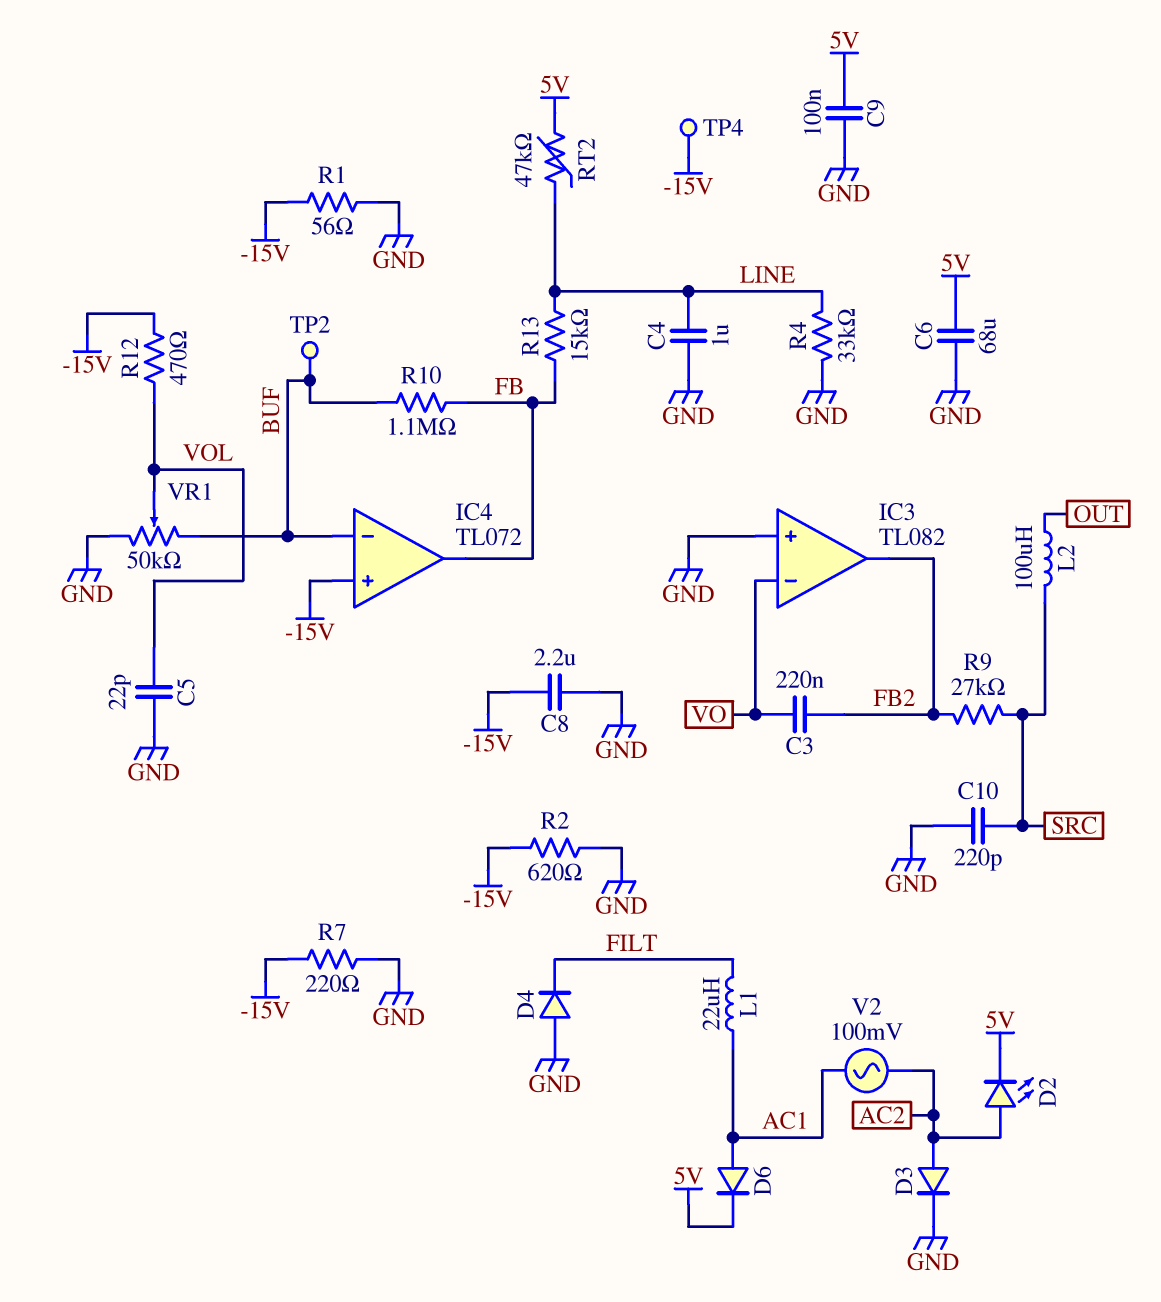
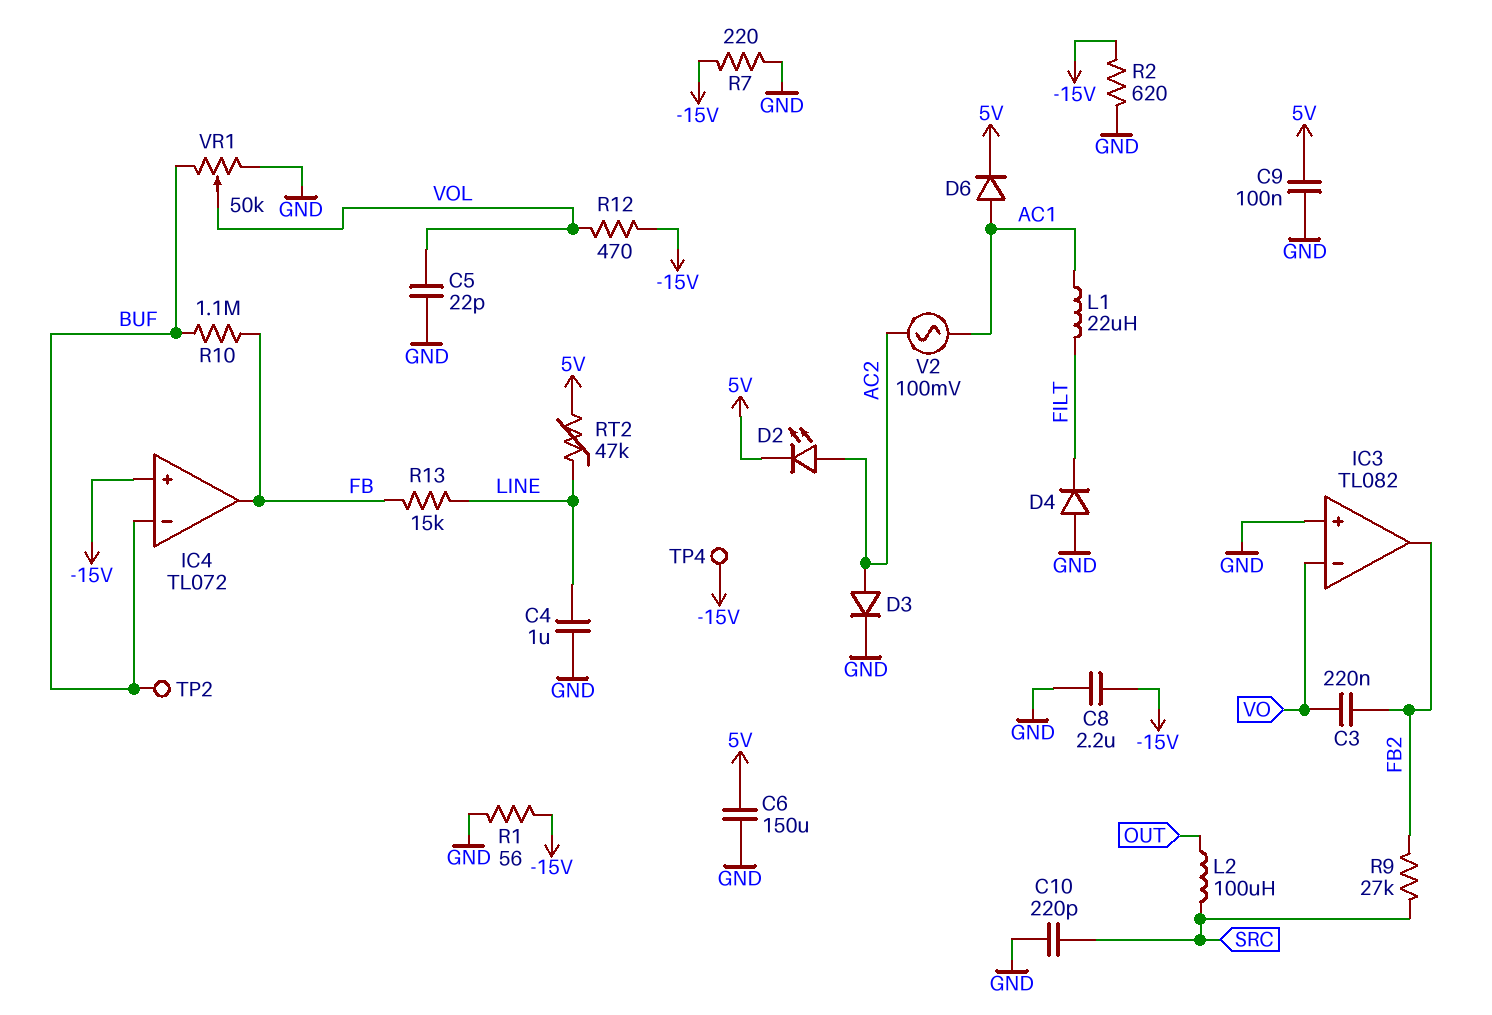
C6: 68uF (5V, GND) -> 150uF (5V, GND)
R4: 33k (GND, LINE) -> none

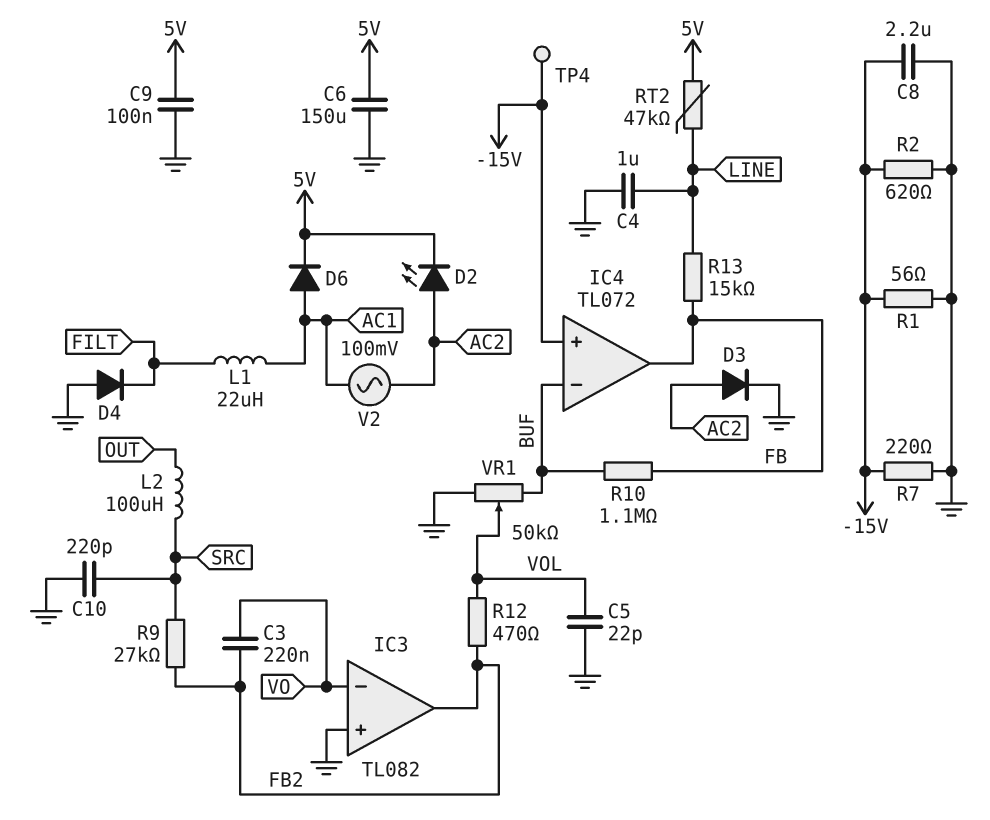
R12: 470 (-15V, VOL) -> 470 (FB2, VOL)
TP2: test point (BUF) -> none

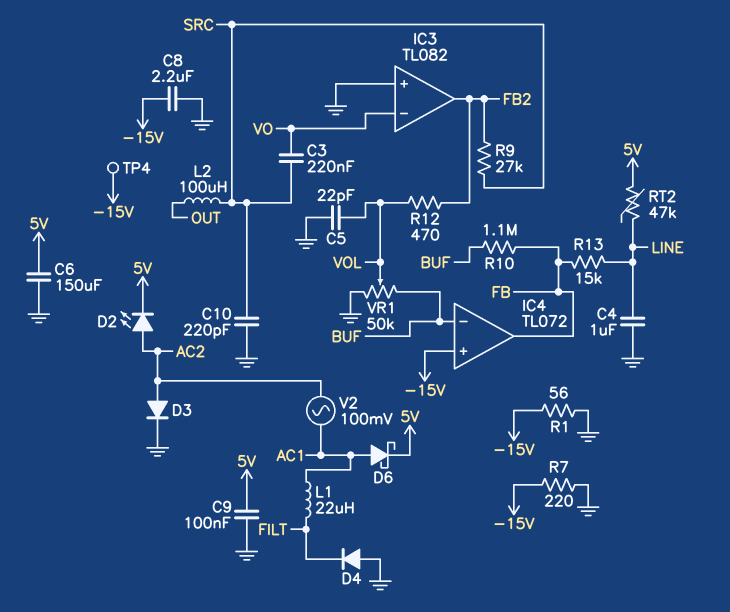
C3: 220nF (FB2, VO) -> 220nF (SRC, VO)
D6: diode (A AC1, K 5V) -> schottky (A AC1, K 5V)
R2: 620 (-15V, GND) -> none

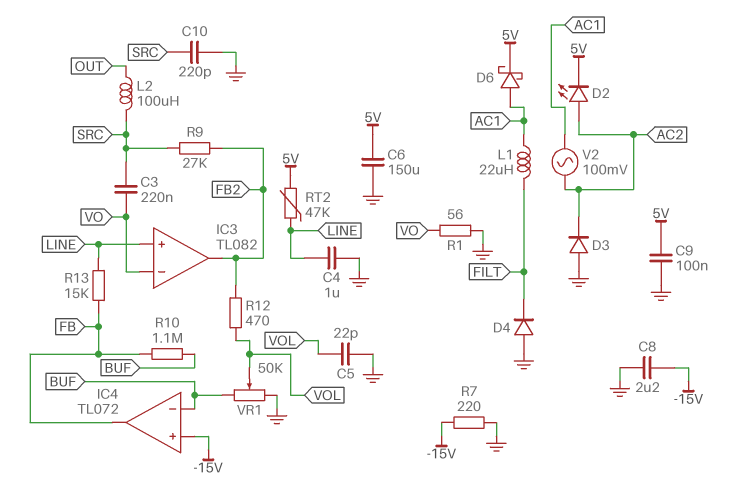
D3: diode (A AC2, K GND) -> diode (A GND, K AC2)
IC3 pin in+: GND -> LINE
R1: 56 (-15V, GND) -> 56 (GND, VO)
TP4: test point (-15V) -> none

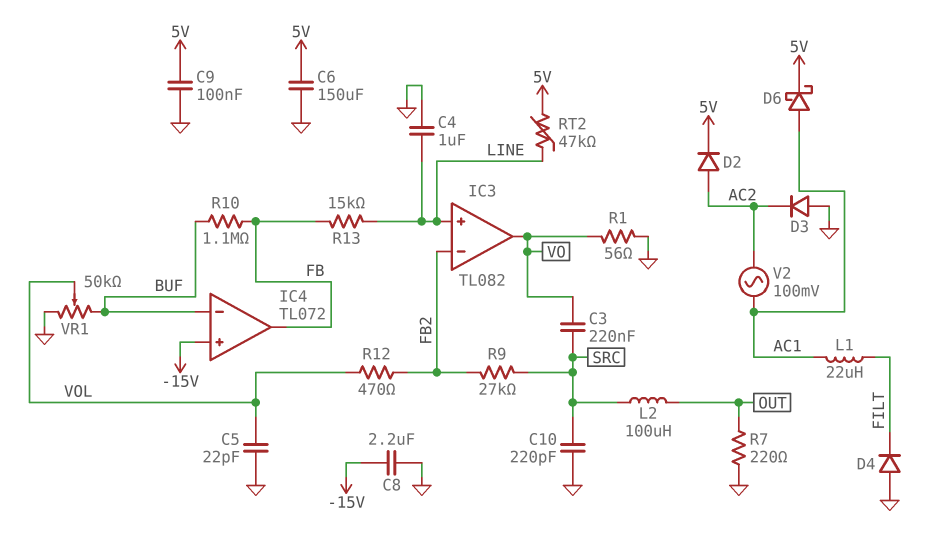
D2: LED (A AC2, K 5V) -> diode (A AC2, K 5V)
IC3 pin in-: VO -> FB2
IC3 pin out: FB2 -> VO
R7: 220 (-15V, GND) -> 220 (GND, OUT)

